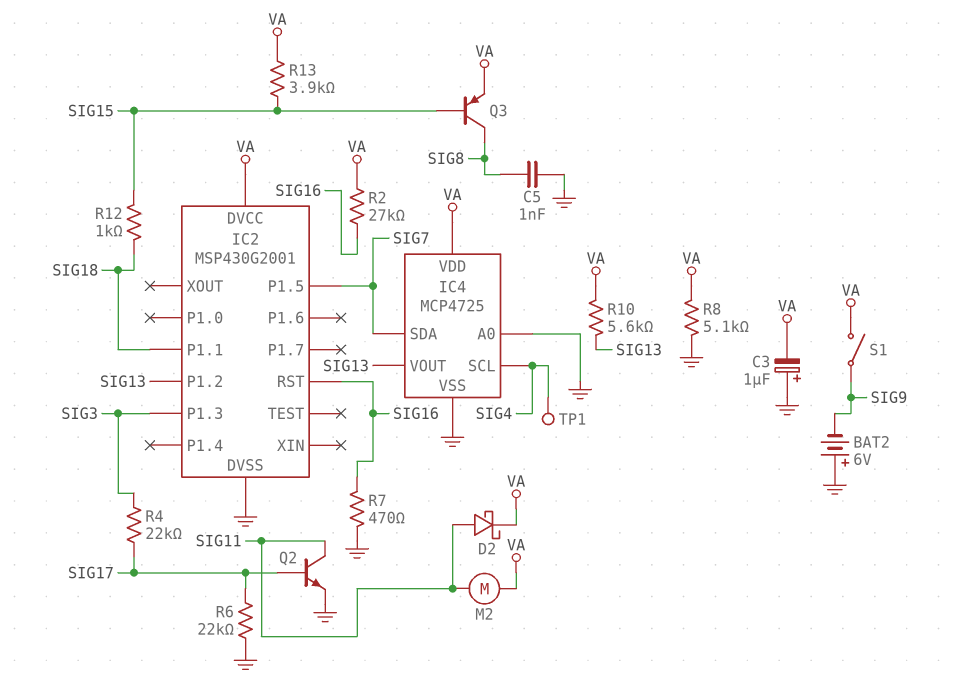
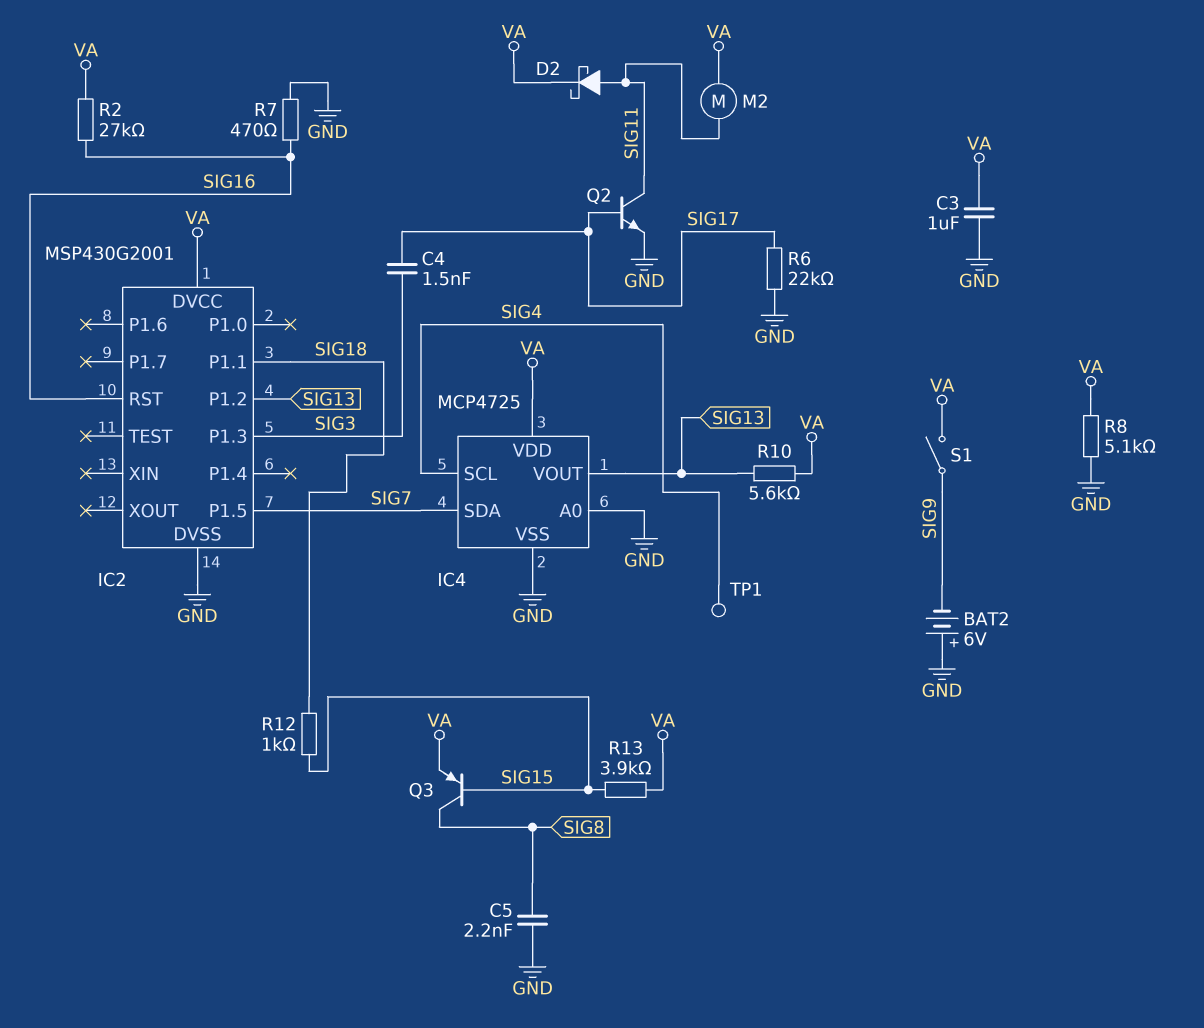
C3: 1uF (plus GND, minus VA) -> 1uF (GND, VA)
C4: none -> 1.5nF (SIG3, SIG17)
C5: 1nF (GND, SIG8) -> 2.2nF (GND, SIG8)
R4: 22k (SIG3, SIG17) -> none

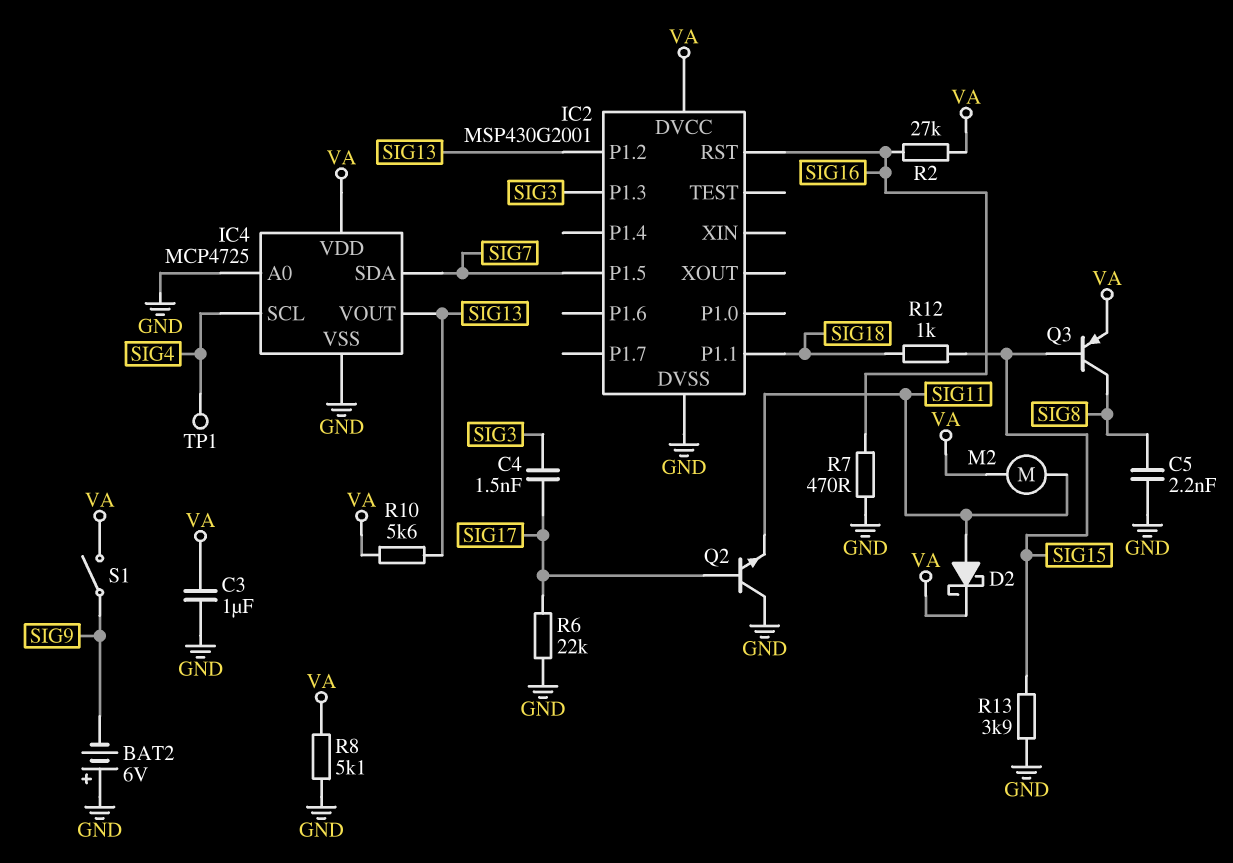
Q2: NPN (B SIG17, C SIG11, E GND) -> NPN (B SIG17, C GND, E SIG11)
R13: 3.9k (SIG15, VA) -> 3.9k (GND, SIG15)

